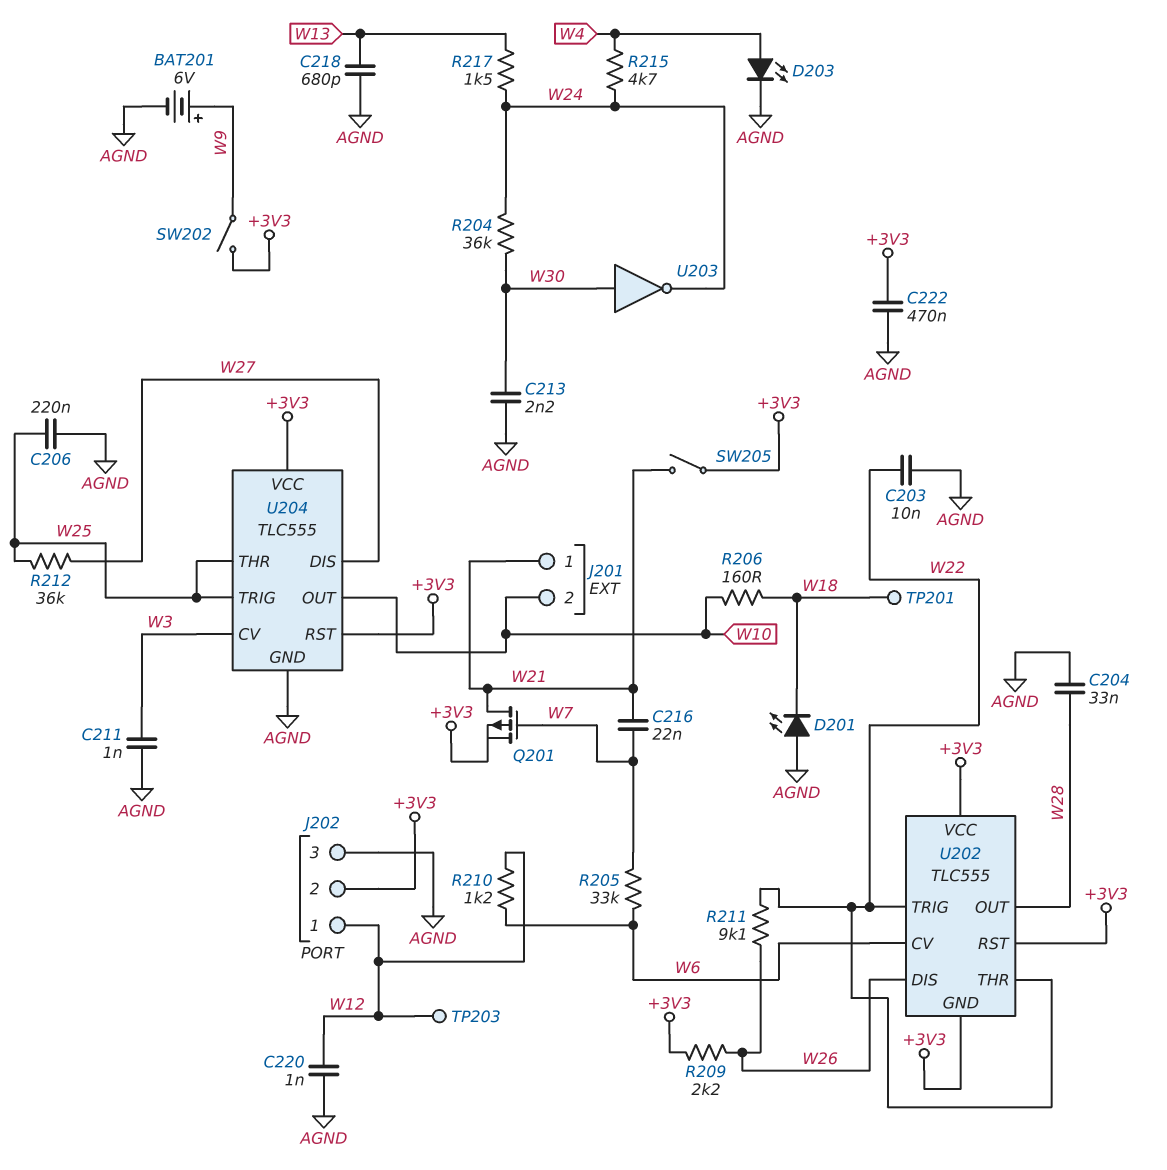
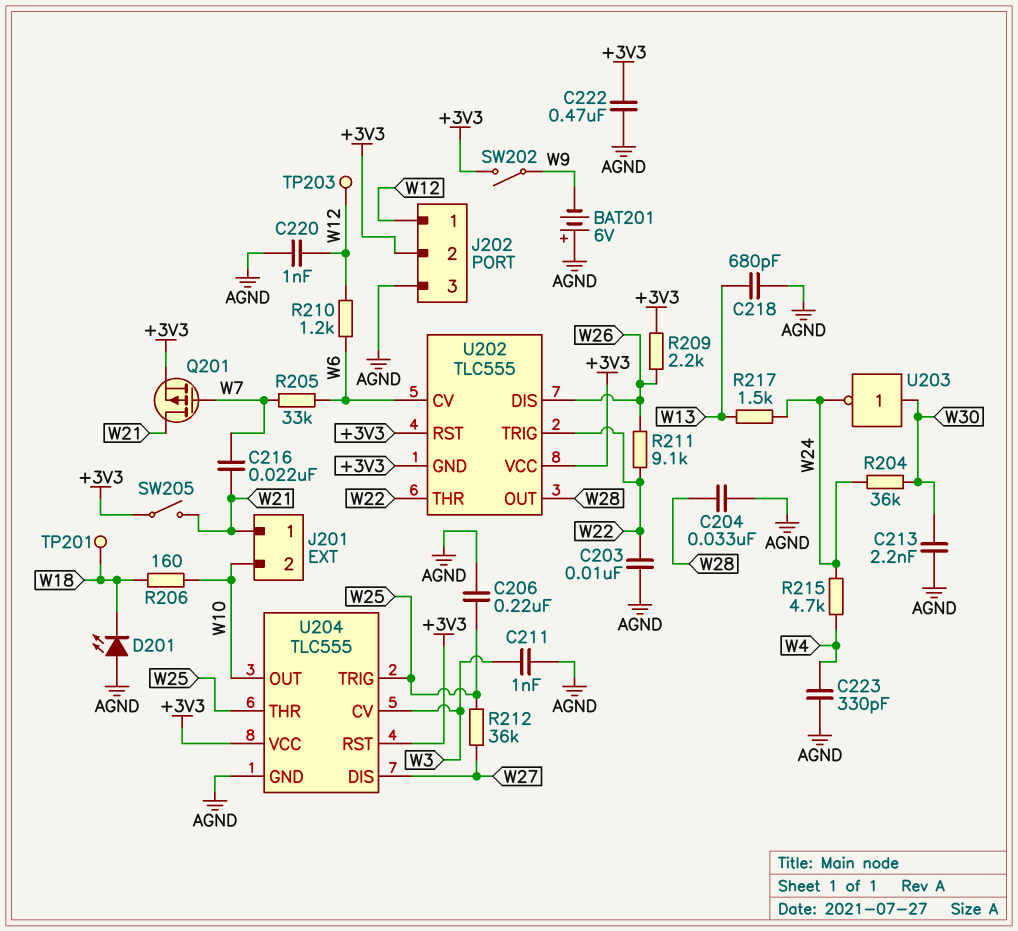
BAT201: 6V (plus W9, minus AGND) -> 6V (plus AGND, minus W9)
C223: none -> 330pF (AGND, W4)
D203: LED (A W4, K AGND) -> none

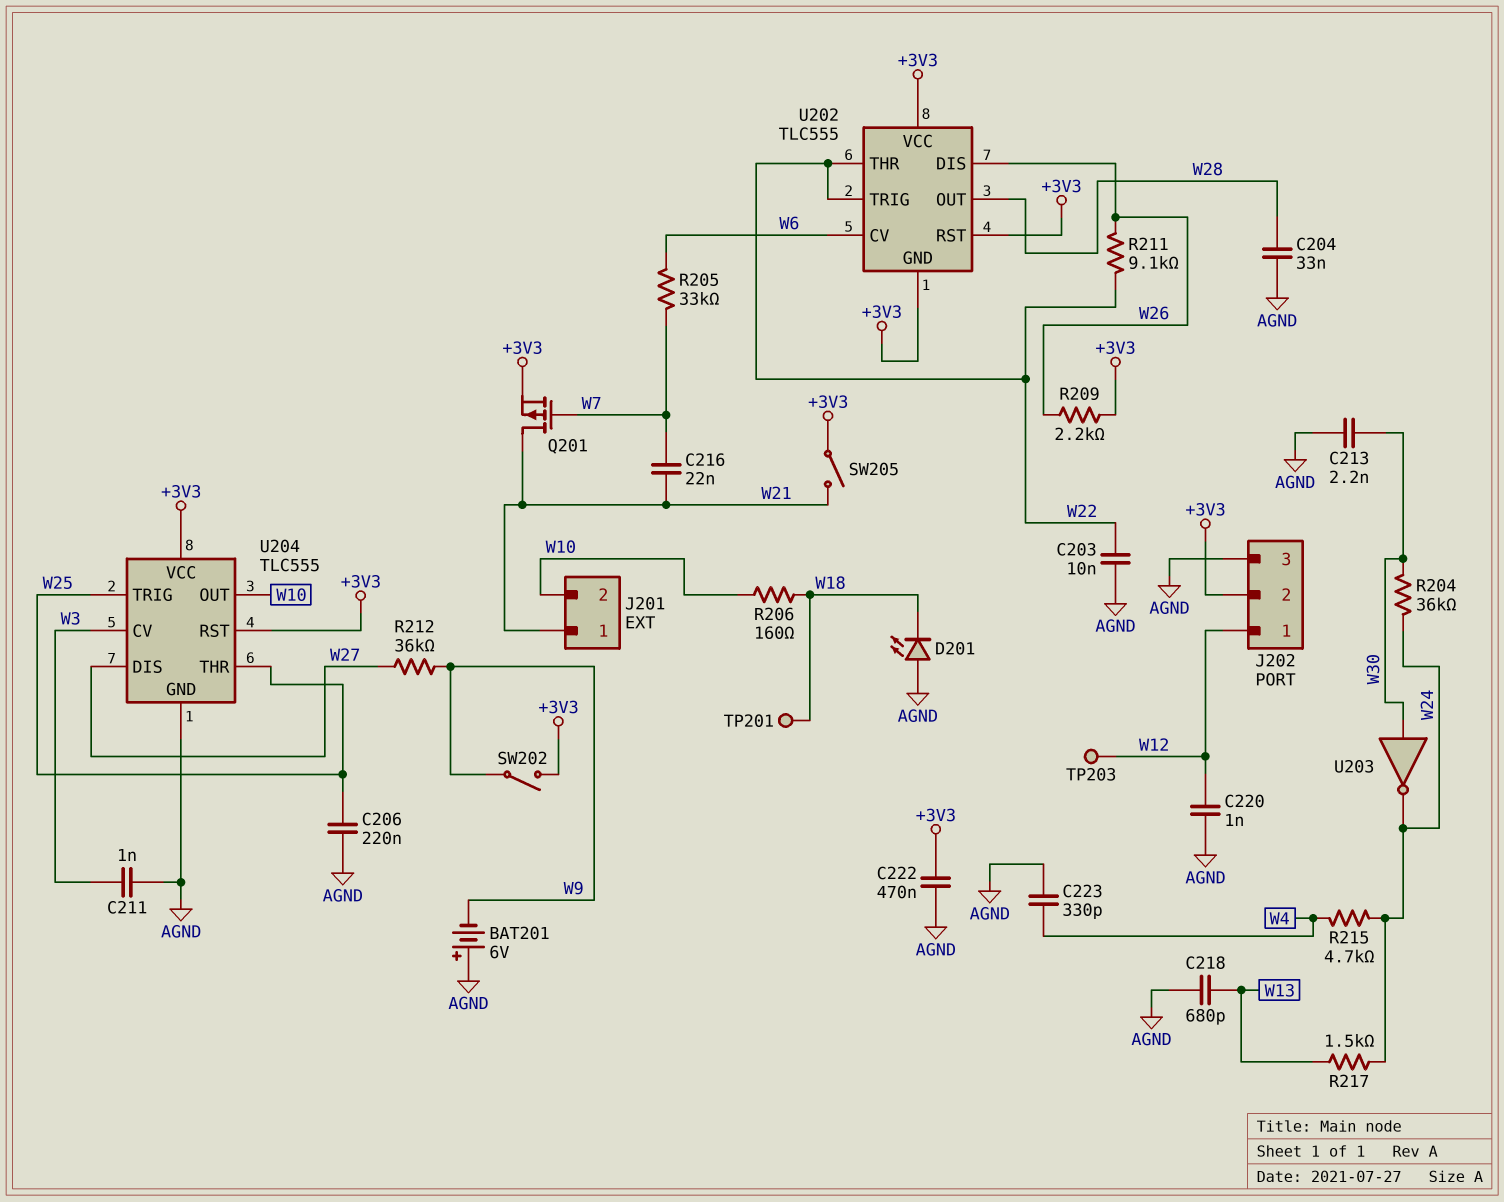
R210: 1.2k (W6, W12) -> none
R212: 36k (W25, W27) -> 36k (W9, W27)

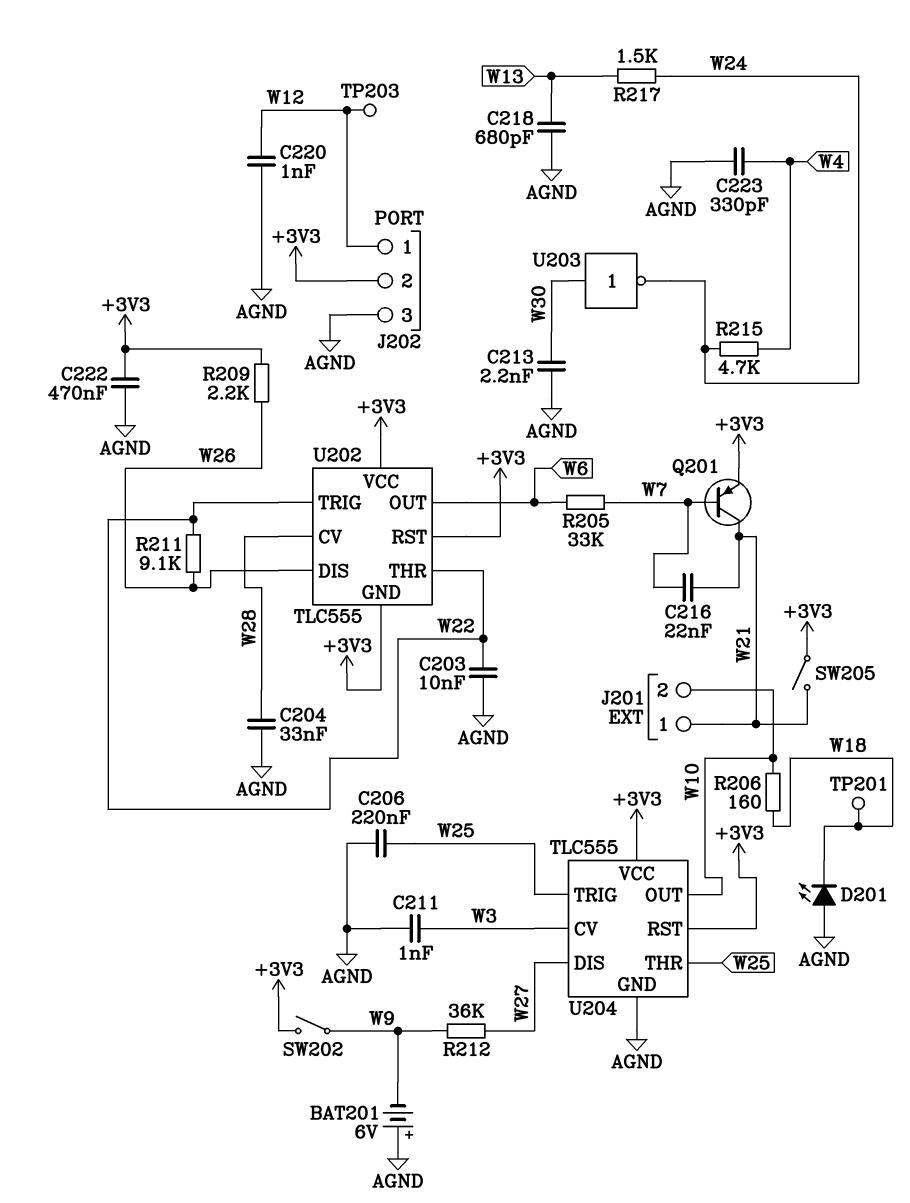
Q201: PMOS (G W7, D W21, S +3V3) -> PNP (B W7, C W21, E +3V3)
R204: 36k (W24, W30) -> none
U202 pin CV: W6 -> W28
U202 pin OUT: W28 -> W6

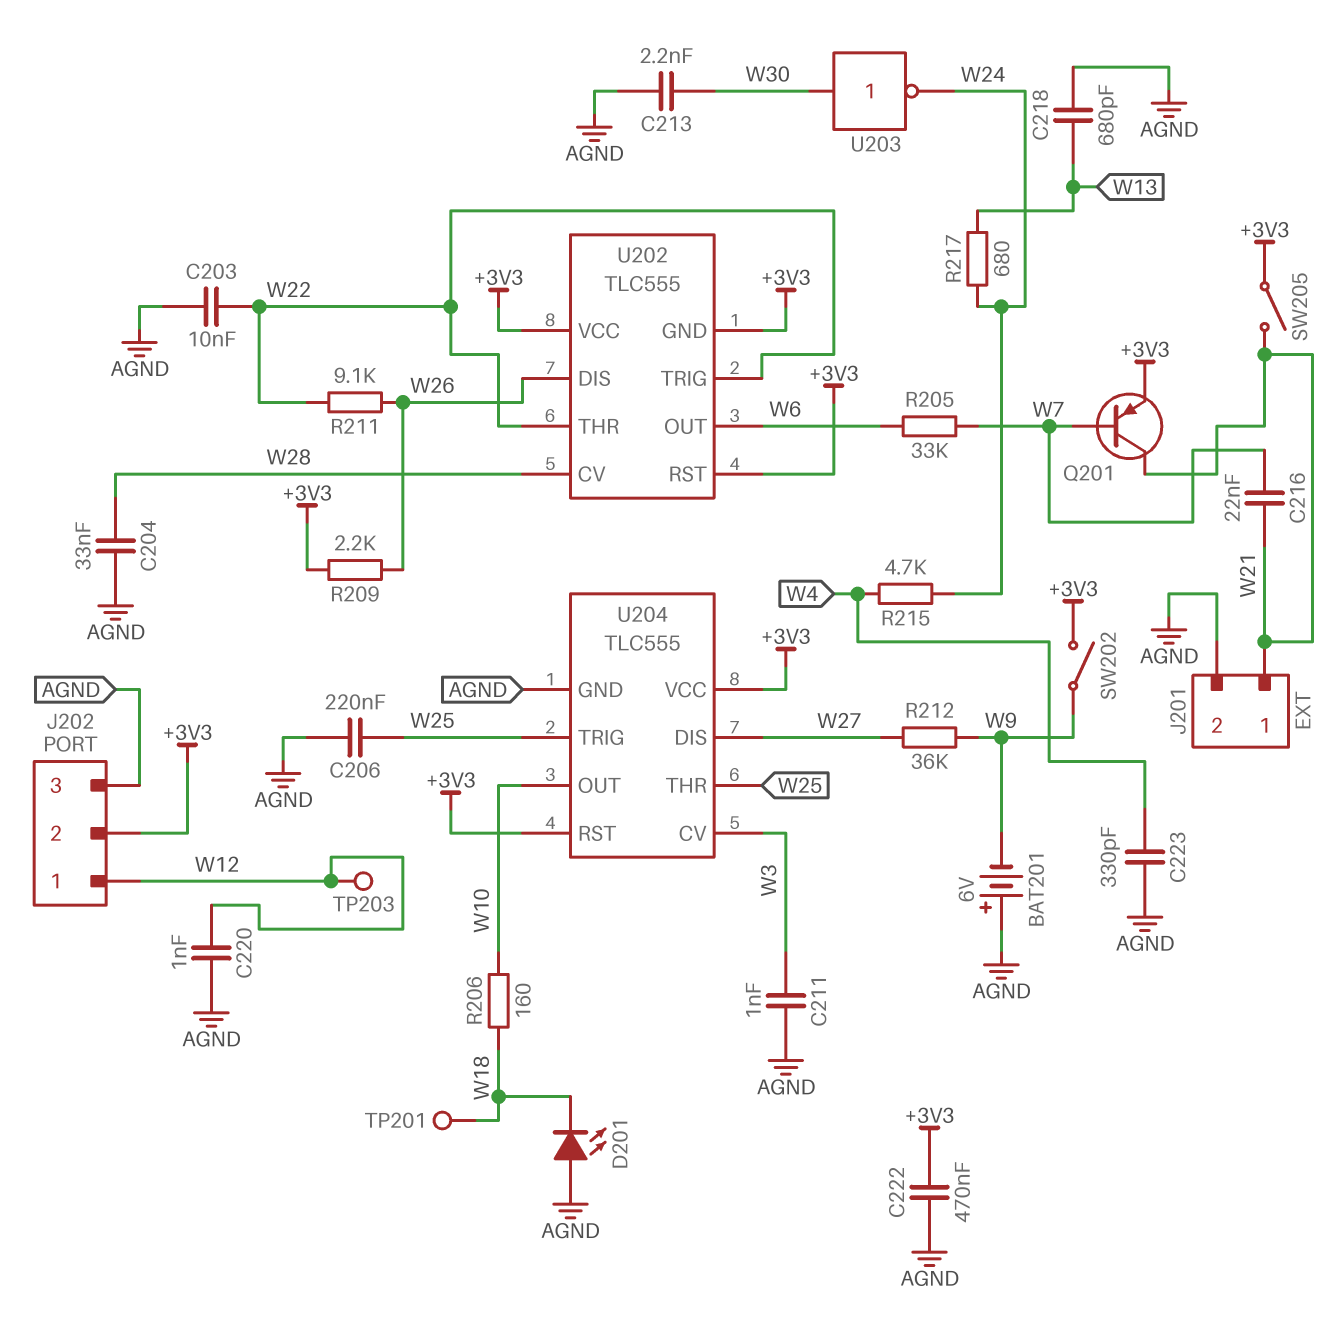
J201 pin 2: W10 -> AGND
R217: 1.5k (W13, W24) -> 680 (W13, W24)

